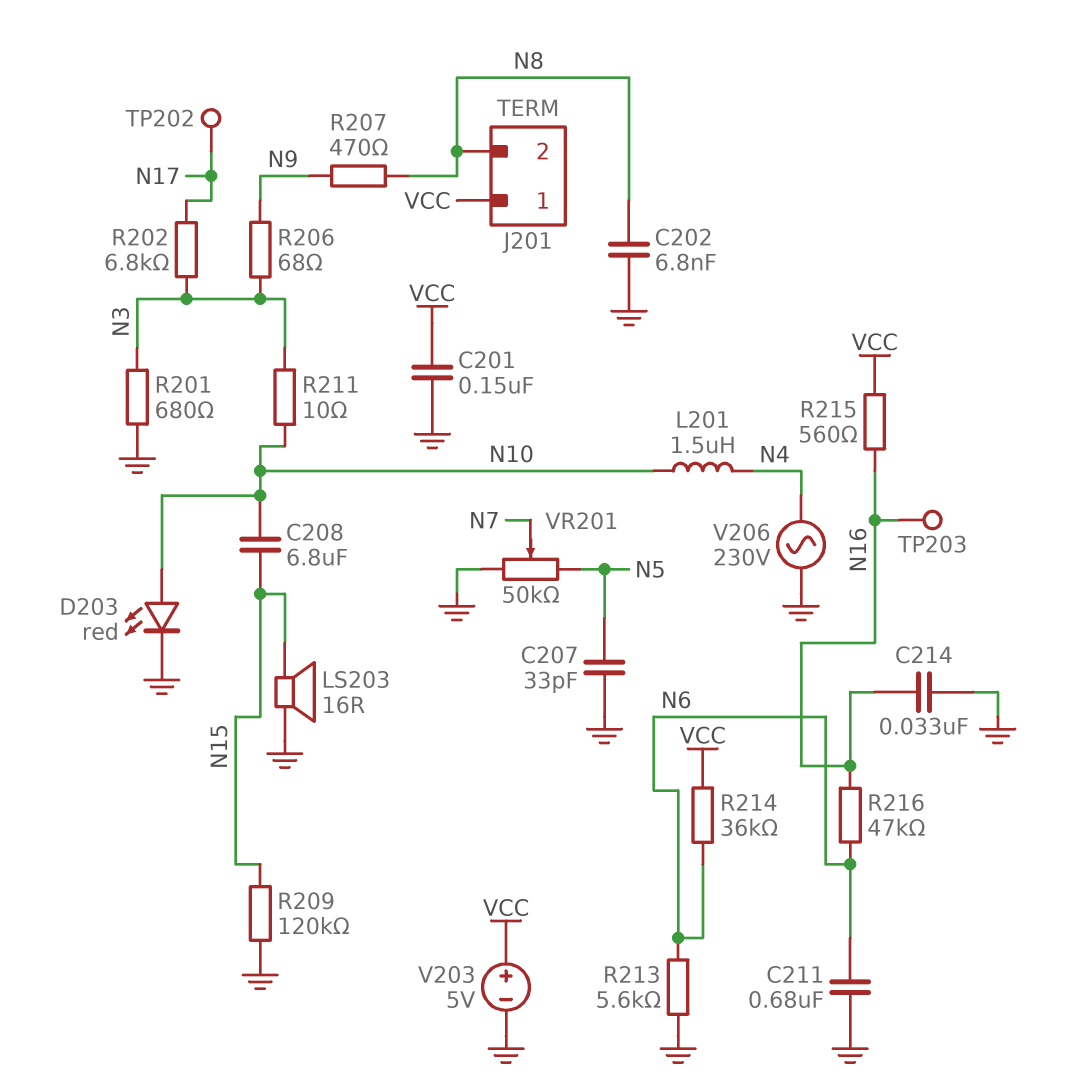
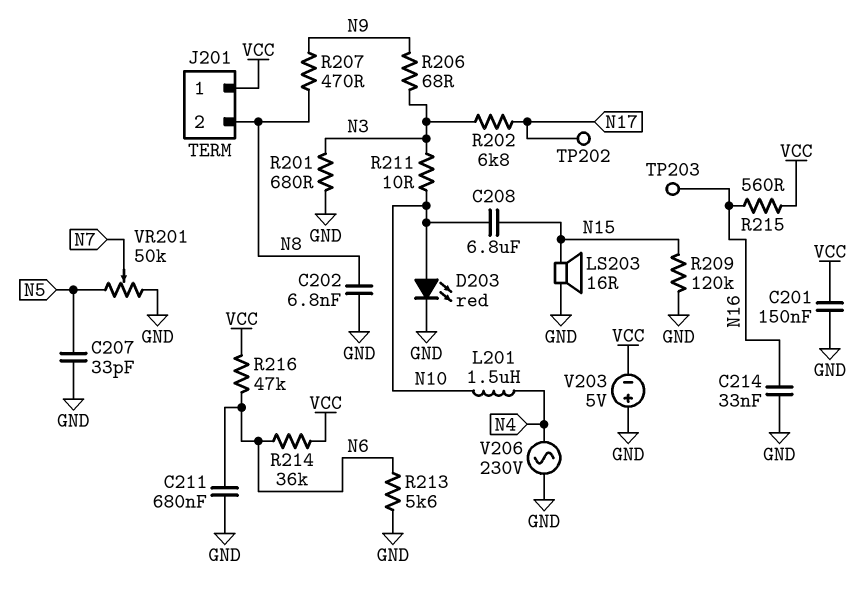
R216: 47k (N6, N16) -> 47k (N6, VCC)
V203: 5V (plus VCC, minus GND) -> 5V (plus GND, minus VCC)

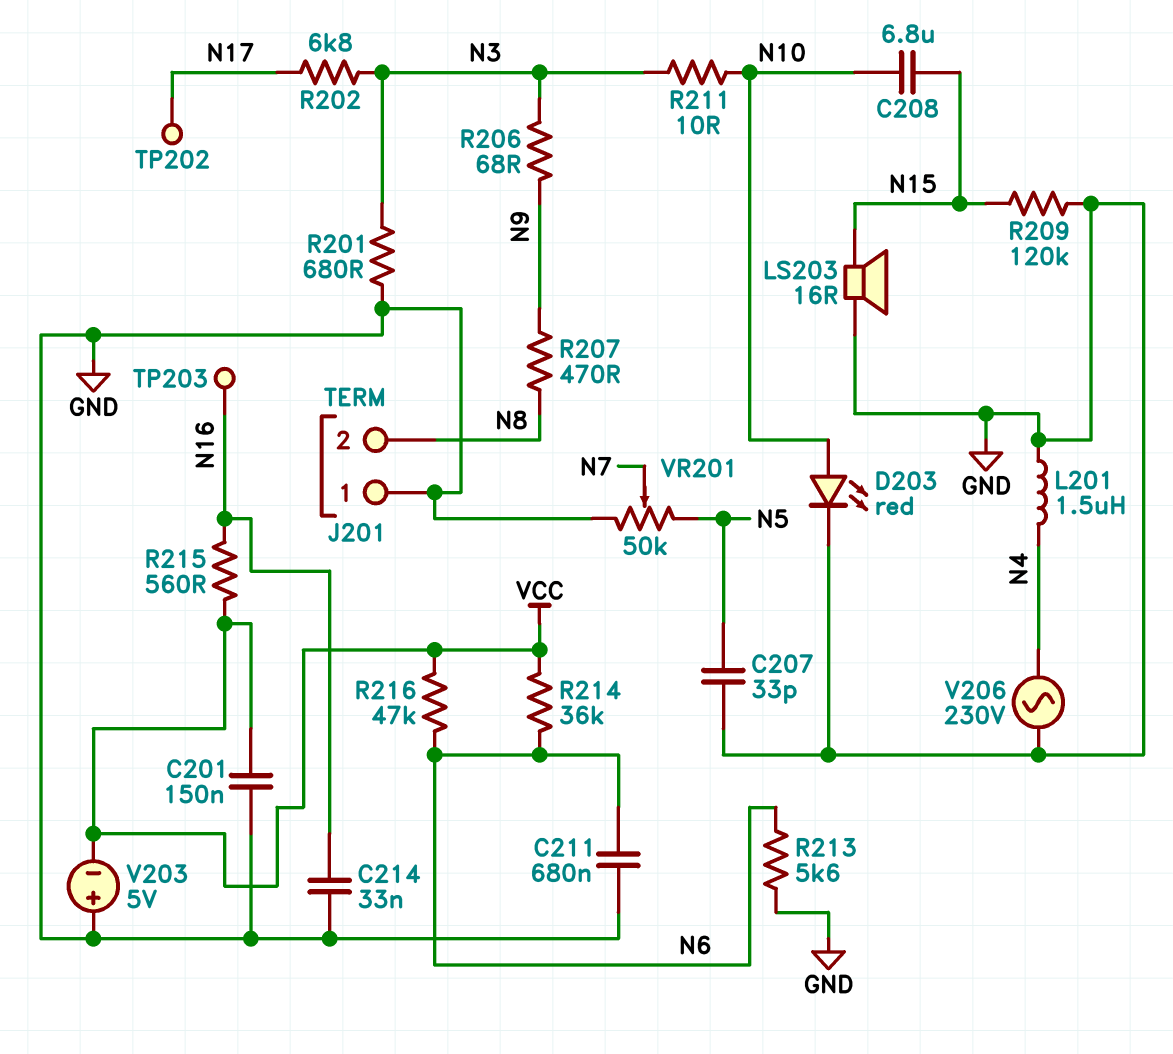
C202: 6.8nF (GND, N8) -> none
J201 pin 1: VCC -> GND
L201: 1.5uH (N4, N10) -> 1.5uH (GND, N4)

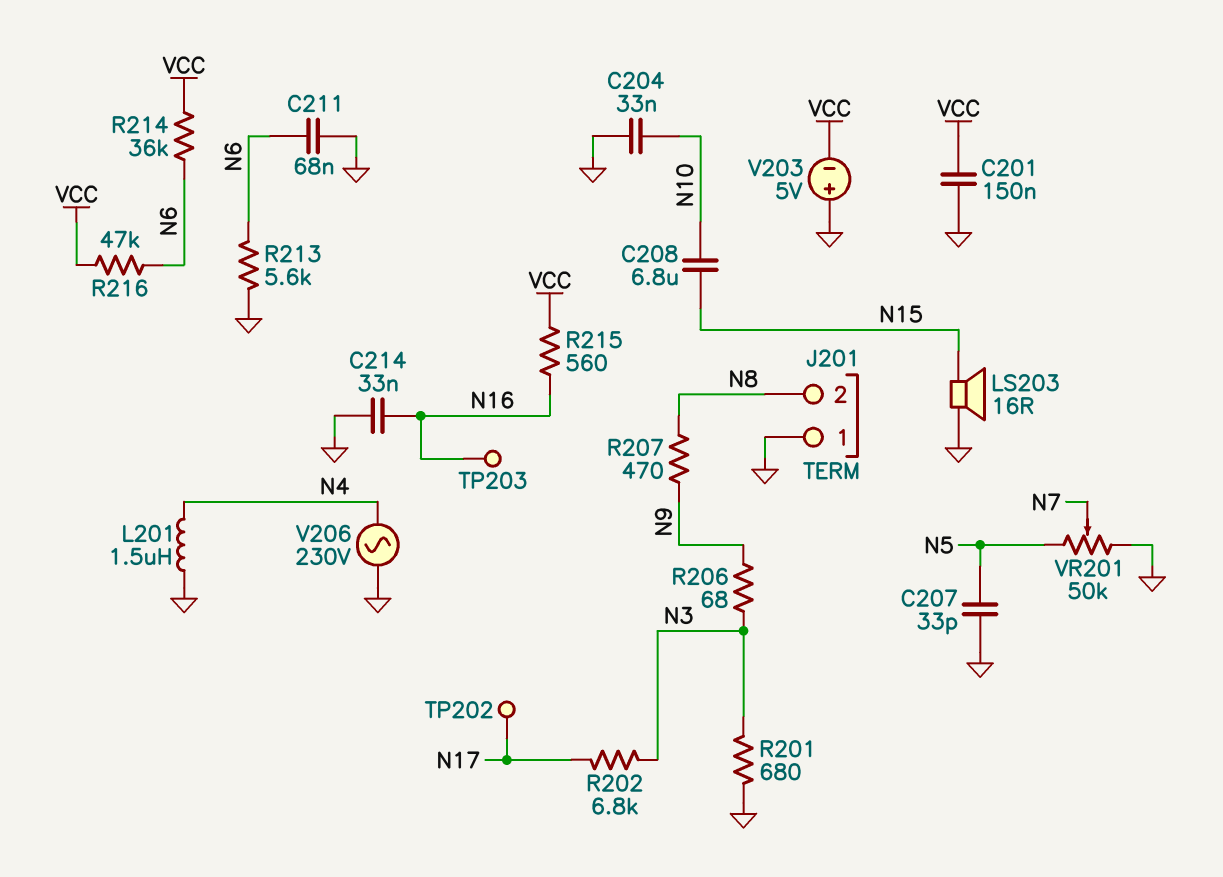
C204: none -> 33nF (GND, N10)
C211: 680nF (GND, N6) -> 68nF (GND, N6)
D203: LED red (A N10, K GND) -> none
R209: 120k (GND, N15) -> none
R211: 10 (N3, N10) -> none

